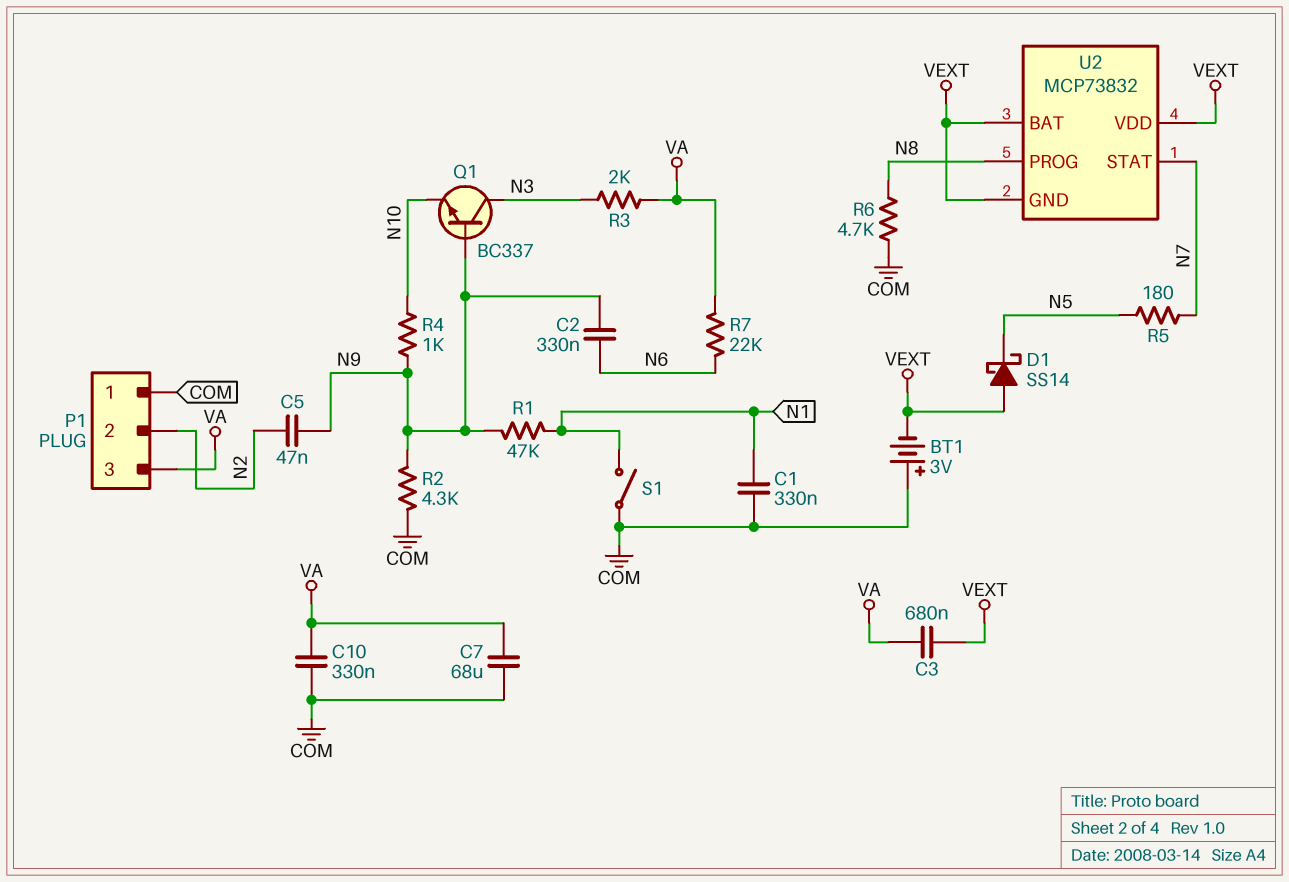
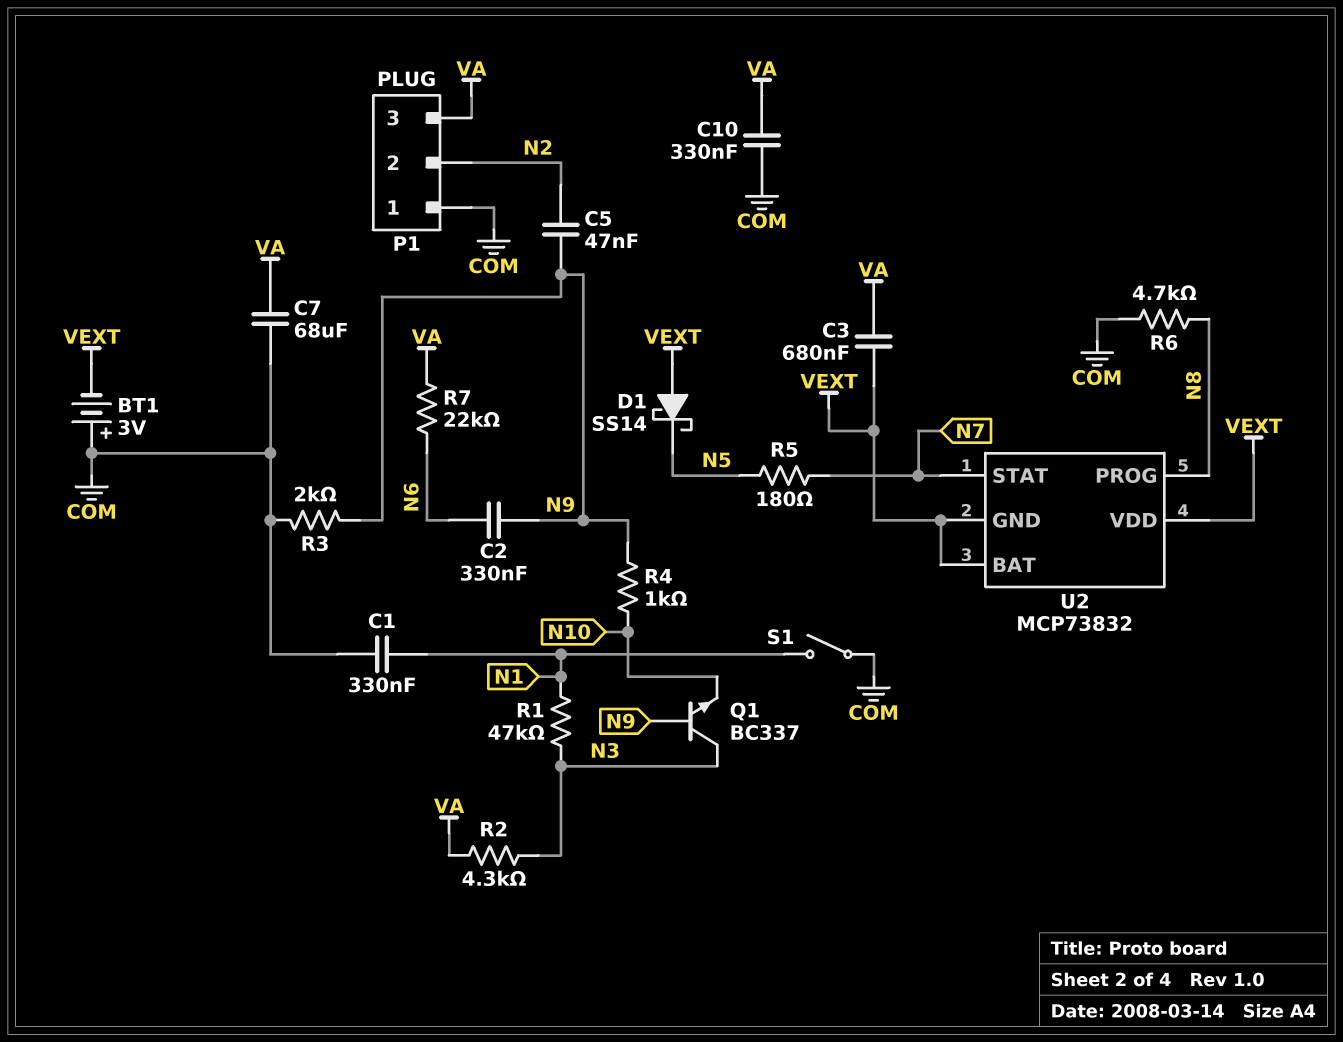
R1: 47k (N1, N9) -> 47k (N1, N3)
R2: 4.3k (COM, N9) -> 4.3k (N3, VA)
R3: 2k (N3, VA) -> 2k (COM, N9)

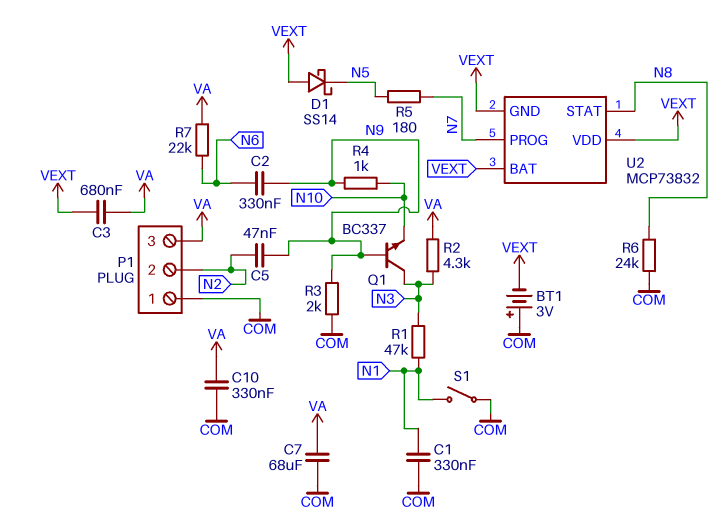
R6: 4.7k (COM, N8) -> 24k (COM, N8)
U2 pin PROG: N8 -> N7
U2 pin STAT: N7 -> N8

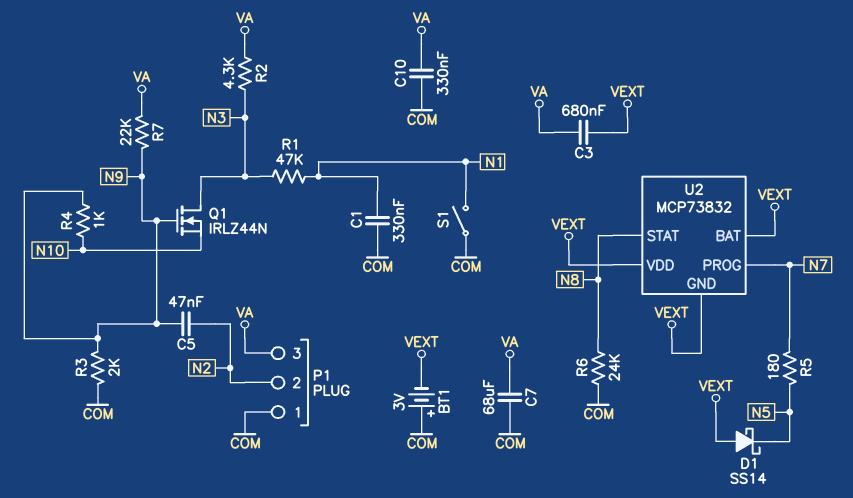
C2: 330nF (N6, N9) -> none
Q1: NPN BC337 (B N9, C N3, E N10) -> NMOS IRLZ44N (G N9, D N3, S N10)
R7: 22k (N6, VA) -> 22k (N9, VA)

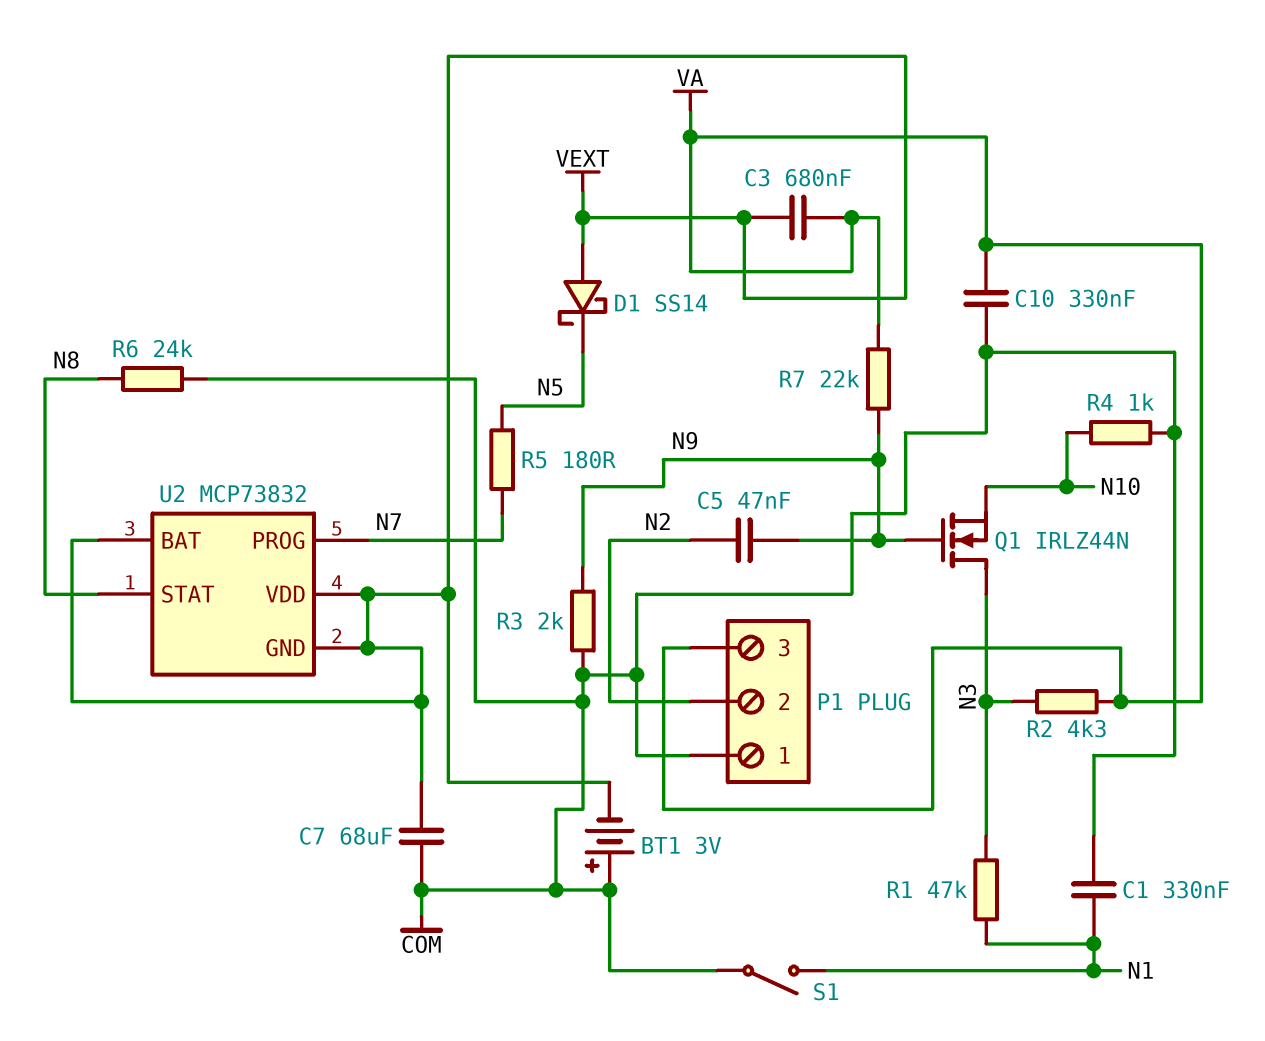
C7: 68uF (COM, VA) -> 68uF (COM, VEXT)
R4: 1k (N9, N10) -> 1k (COM, N10)

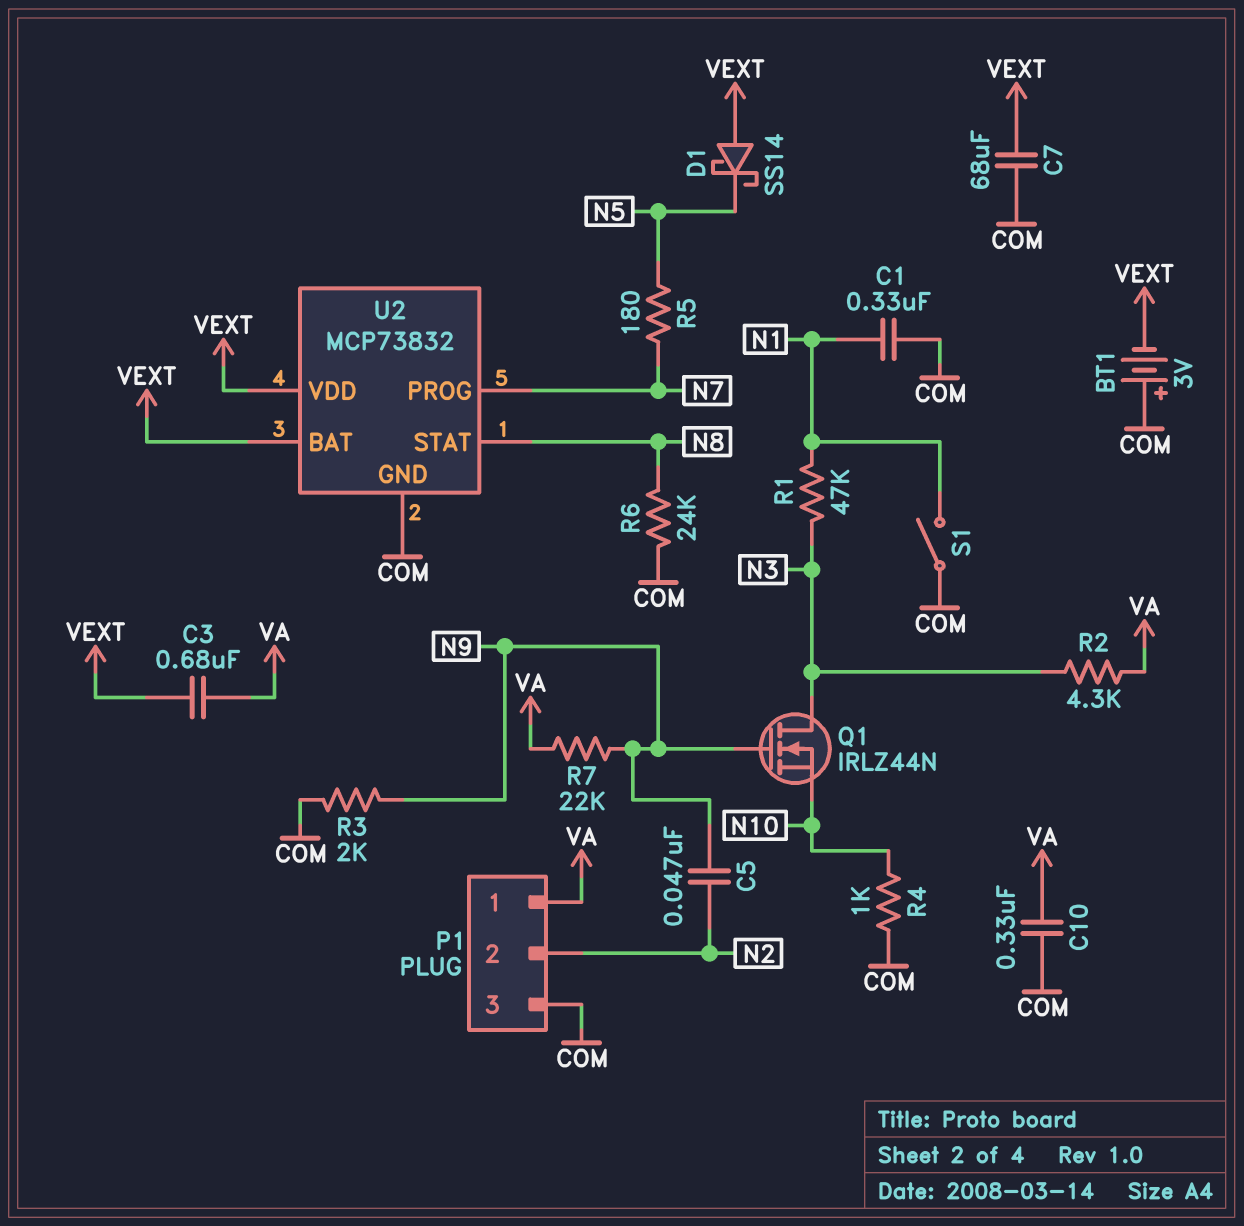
P1 pin 1: COM -> VA
P1 pin 3: VA -> COM
U2 pin GND: VEXT -> COM

